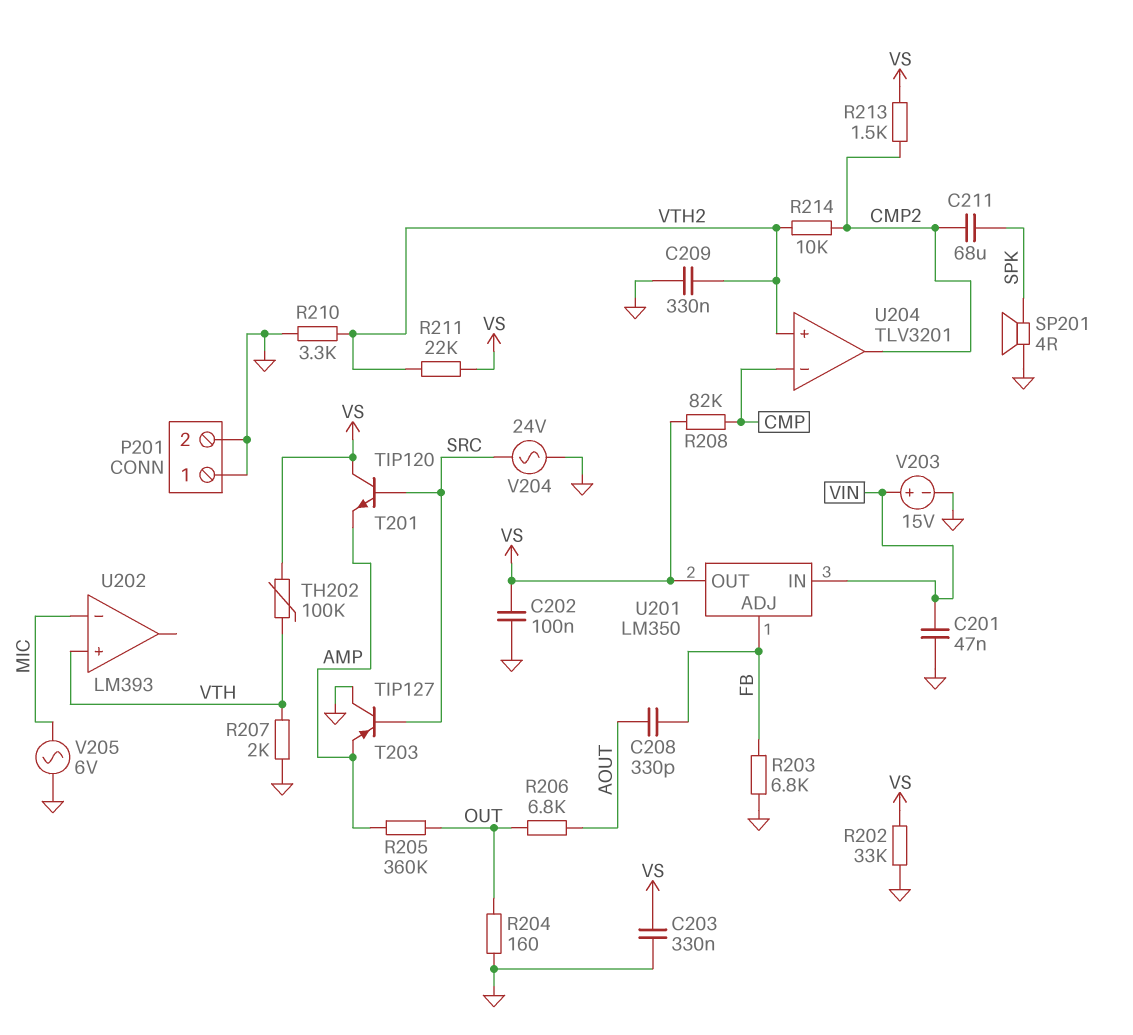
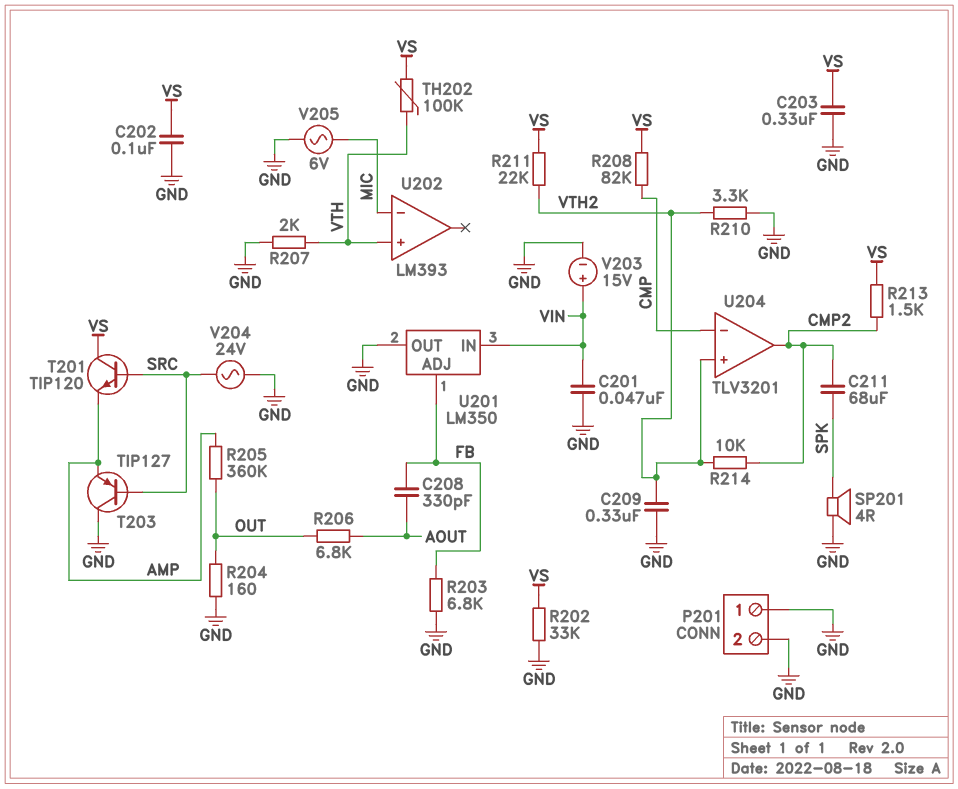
U201 pin OUT: VS -> GND

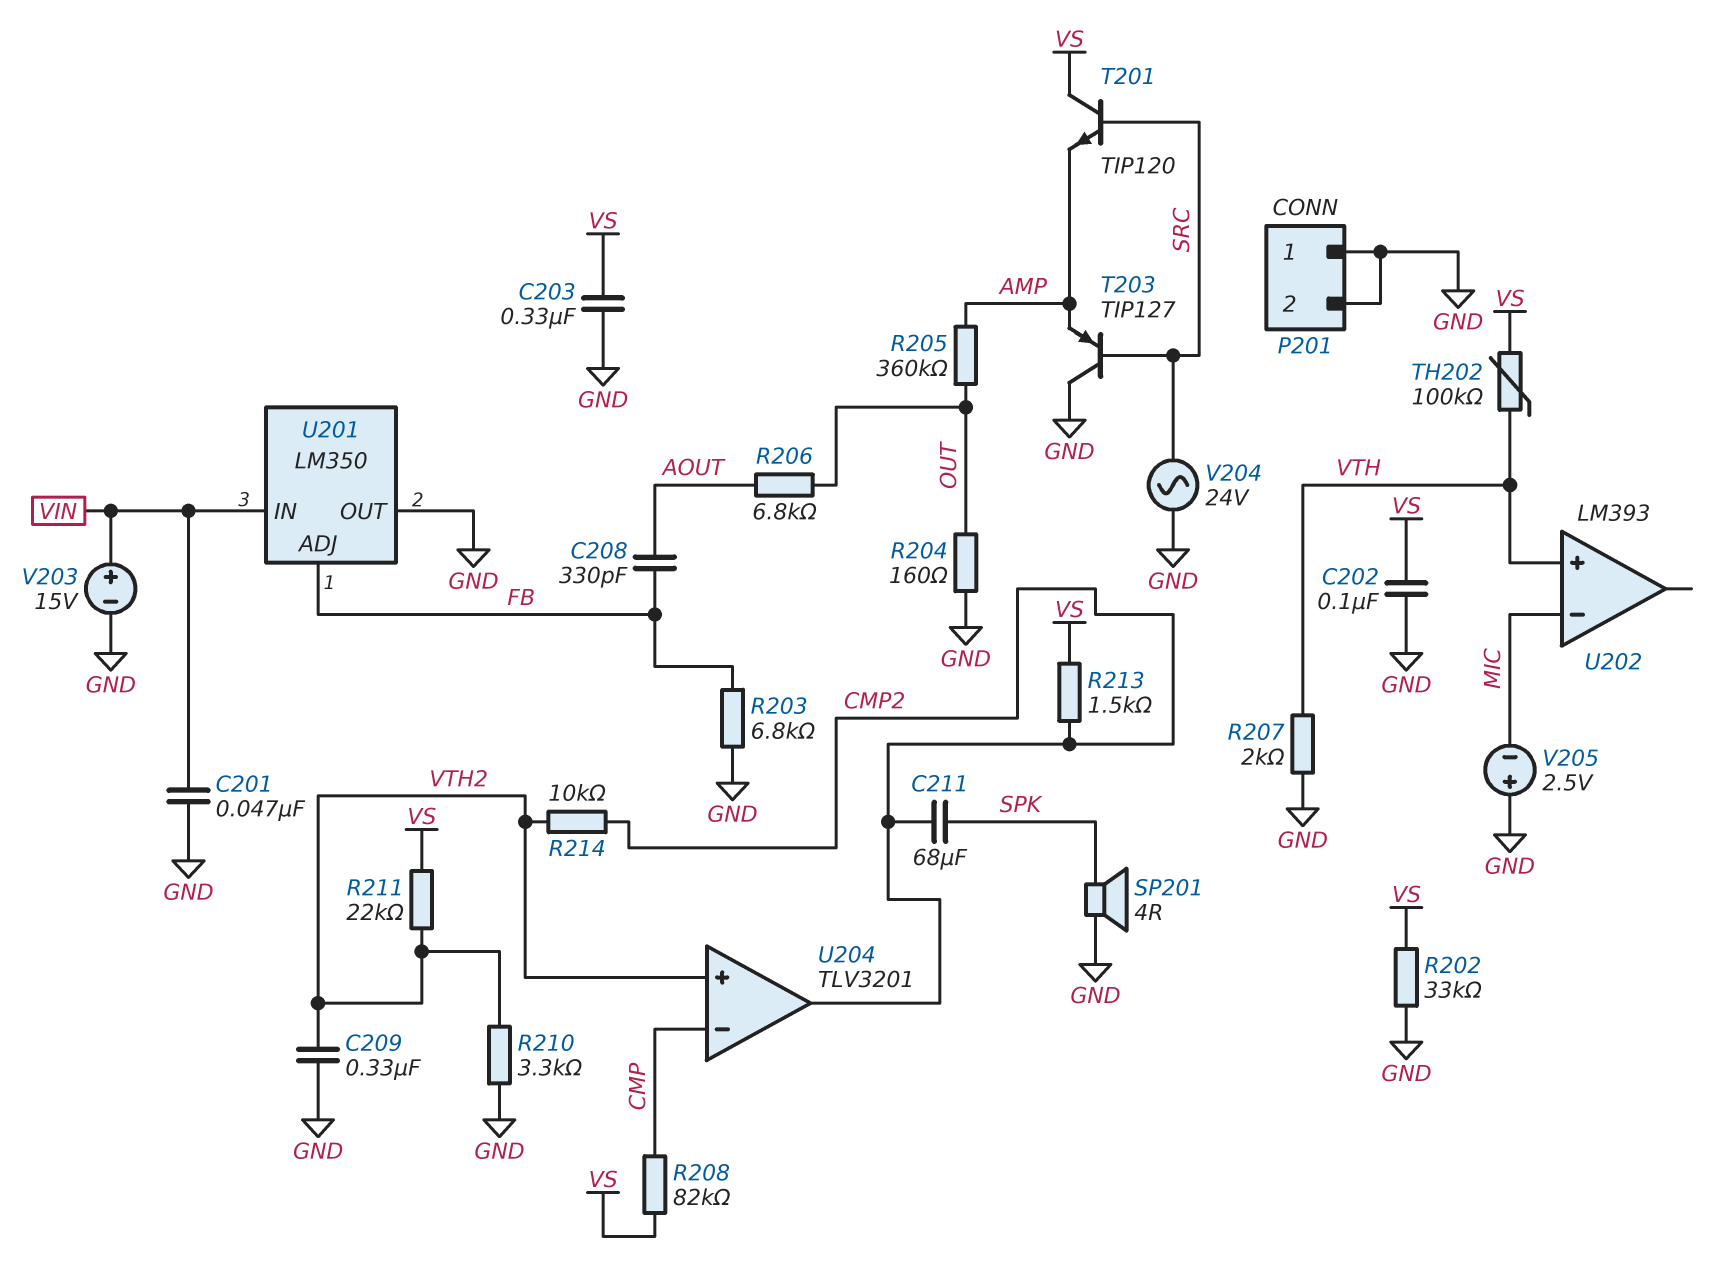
V205: AC 6V (GND, MIC) -> 2.5V (plus GND, minus MIC)

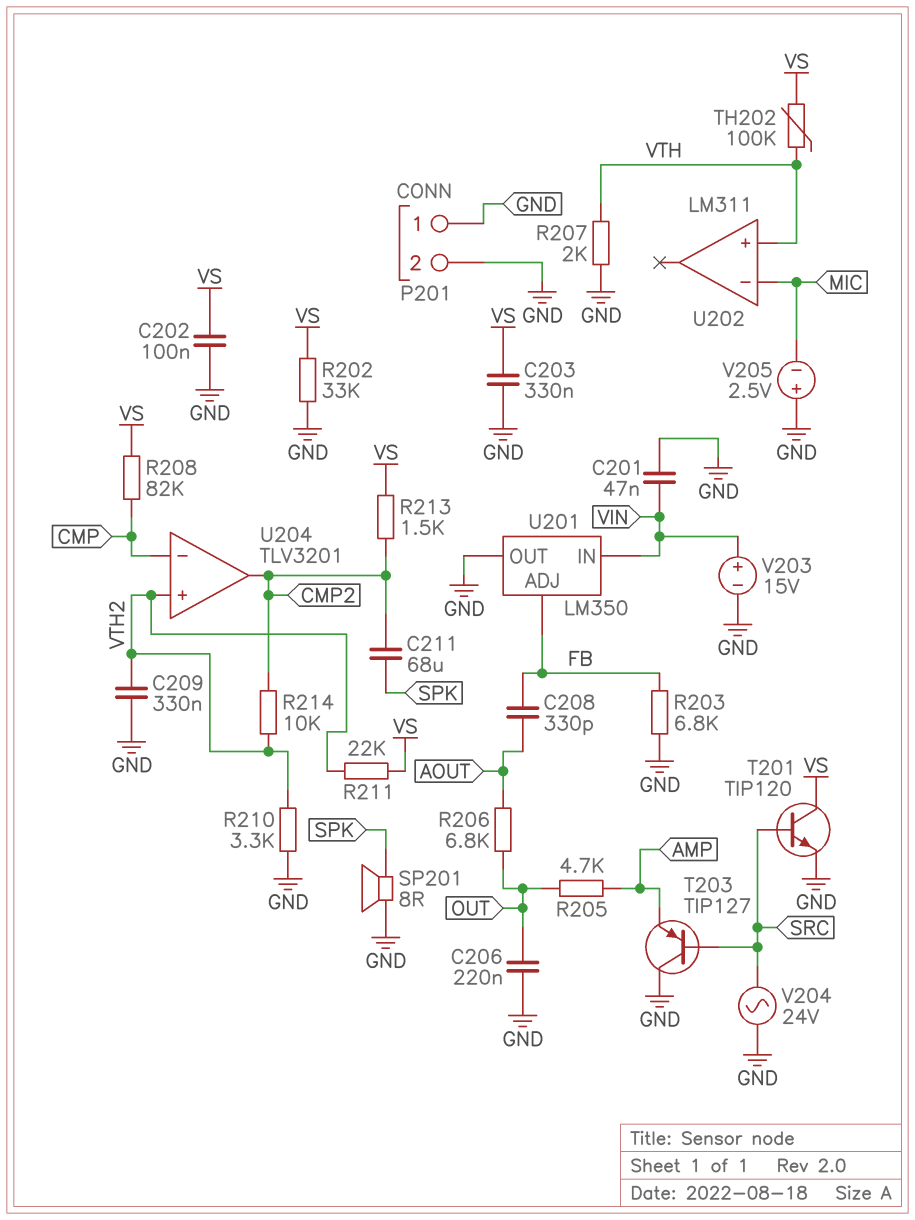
C206: none -> 220nF (GND, OUT)
R204: 160 (GND, OUT) -> none
R205: 360k (AMP, OUT) -> 4.7k (AMP, OUT)
SP201: speaker 4R (GND, SPK) -> speaker 8R (GND, SPK)
T201: NPN TIP120 (B SRC, C VS, E AMP) -> NPN TIP120 (B SRC, C VS, E GND)
U202: LM393 -> LM311

